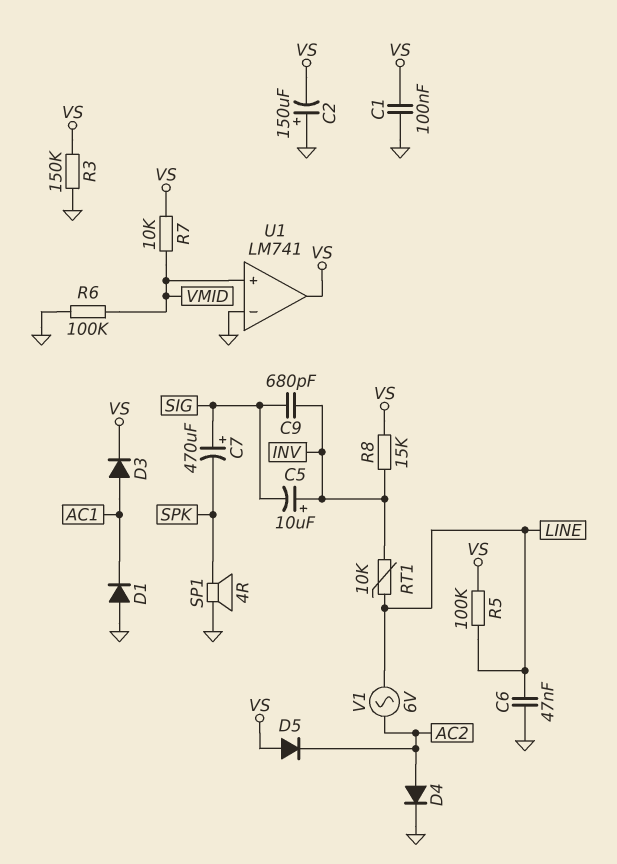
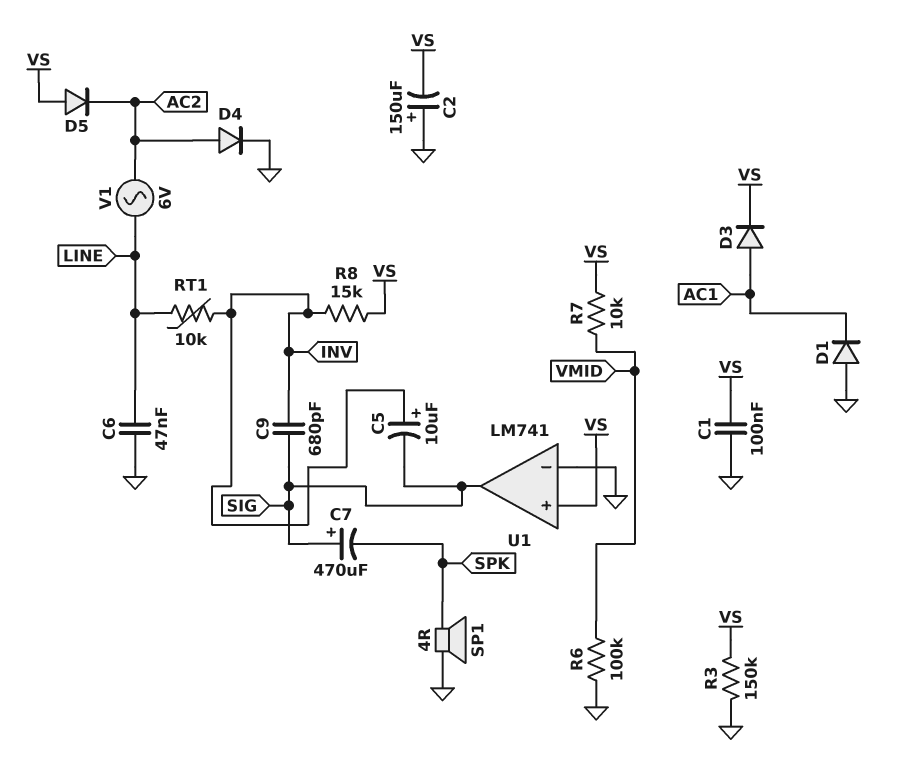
R5: 100k (LINE, VS) -> none
U1 pin in+: VMID -> VS
U1 pin out: VS -> SIG

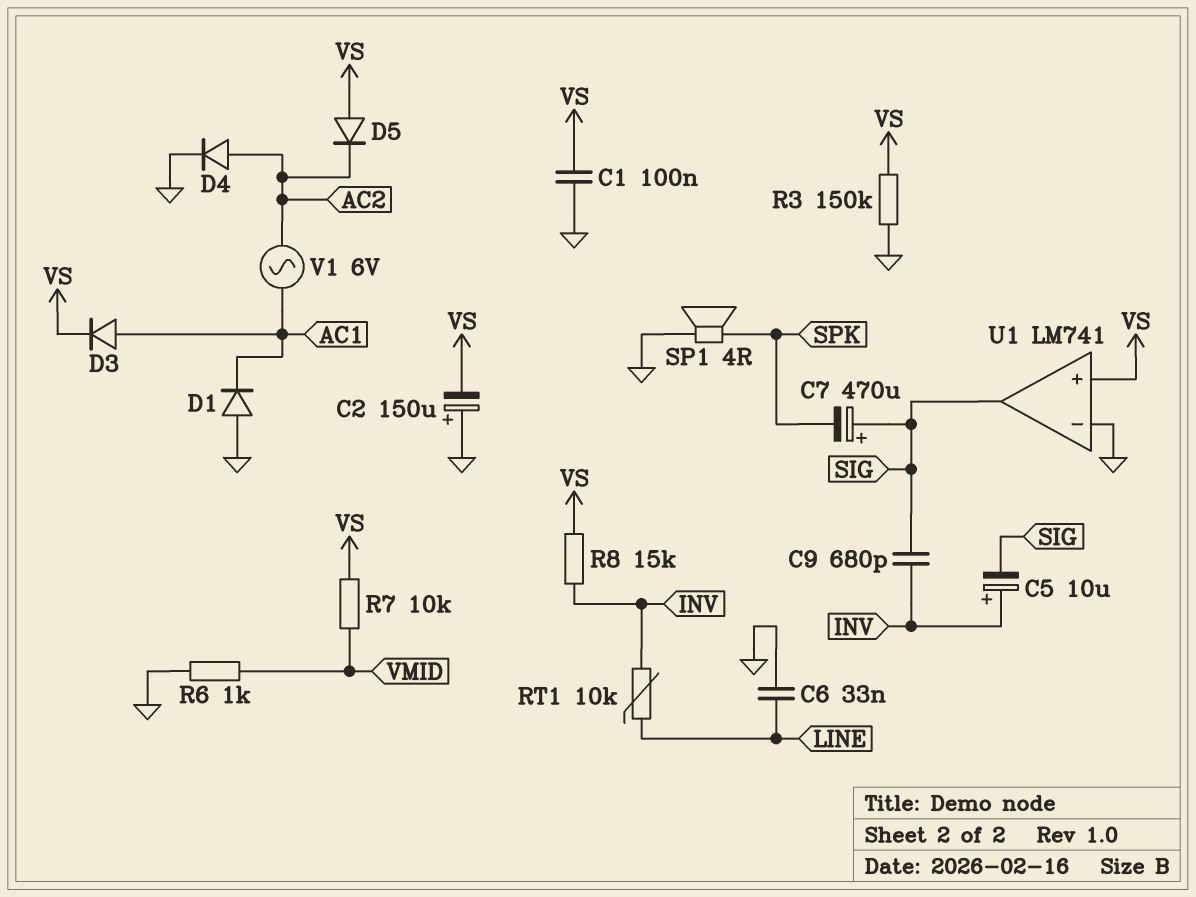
C6: 47nF (GND, LINE) -> 33nF (GND, LINE)
R6: 100k (GND, VMID) -> 1k (GND, VMID)
V1: AC 6V (AC2, LINE) -> AC 6V (AC1, AC2)

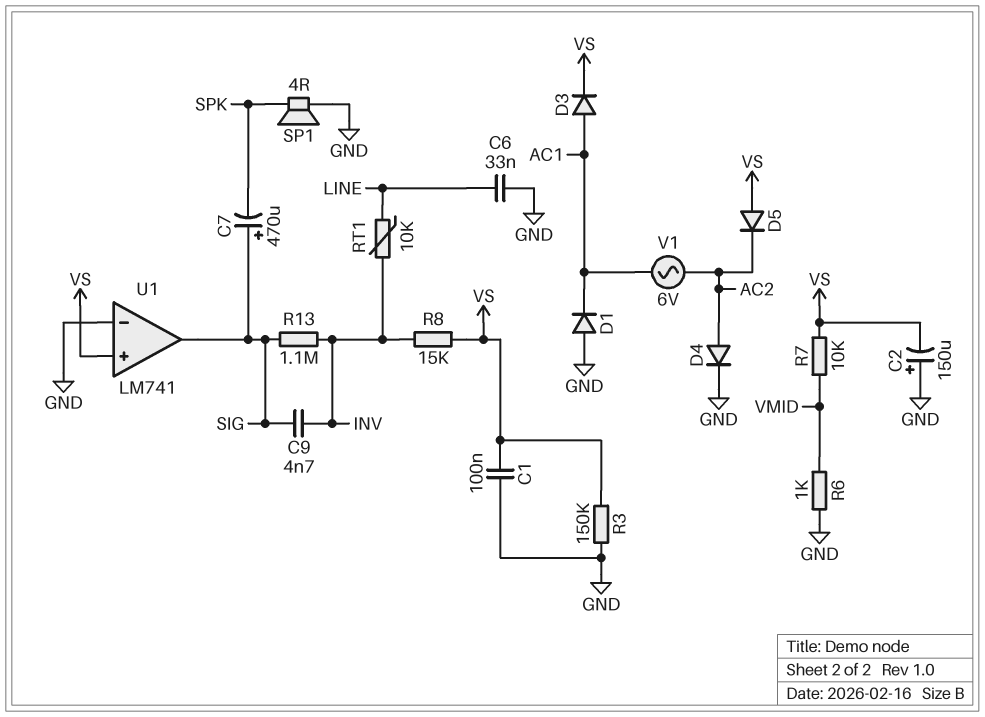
C5: 10uF (plus INV, minus SIG) -> none
C9: 680pF (INV, SIG) -> 4.7nF (INV, SIG)
R13: none -> 1.1M (INV, SIG)

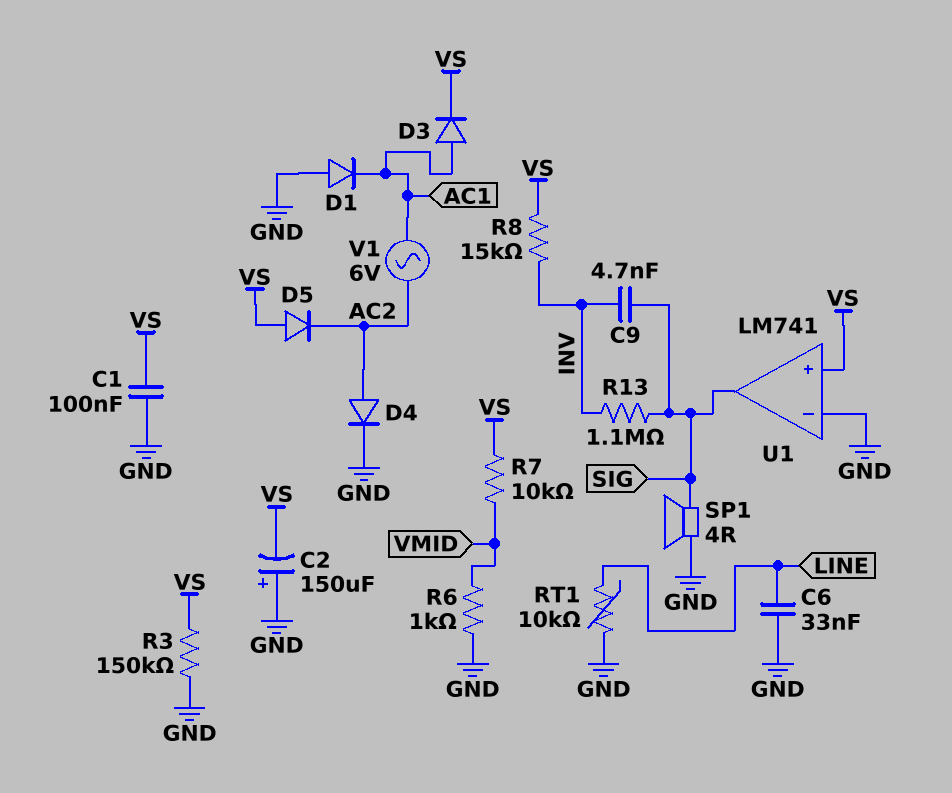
C7: 470uF (plus SIG, minus SPK) -> none
RT1: 10k (INV, LINE) -> 10k (GND, LINE)
SP1: speaker 4R (GND, SPK) -> speaker 4R (GND, SIG)

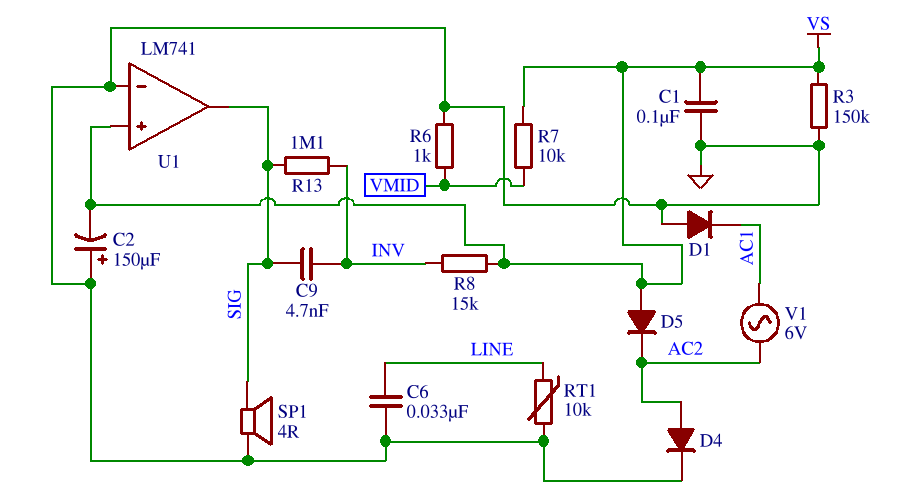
D3: diode (A AC1, K VS) -> none

